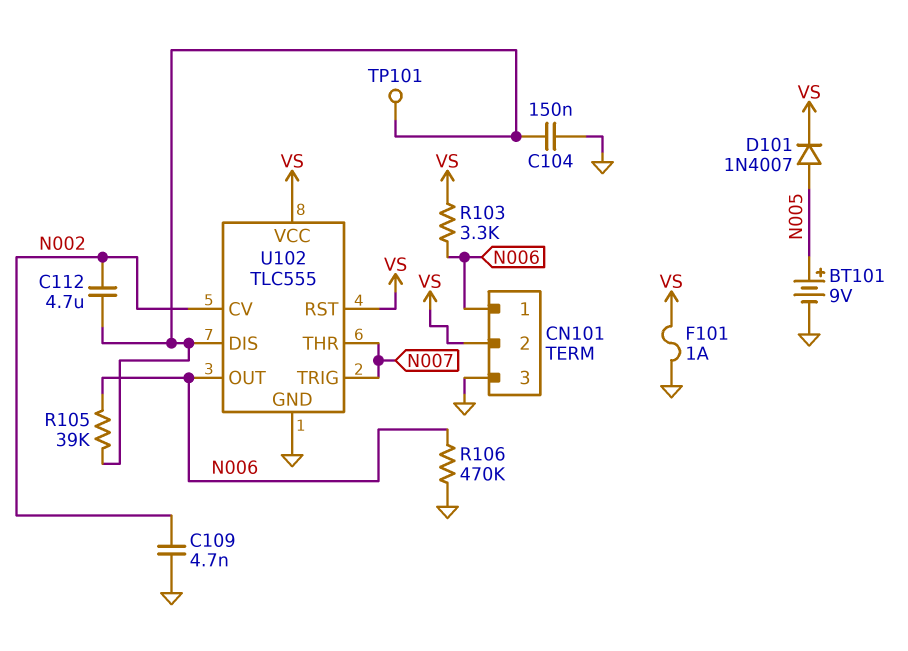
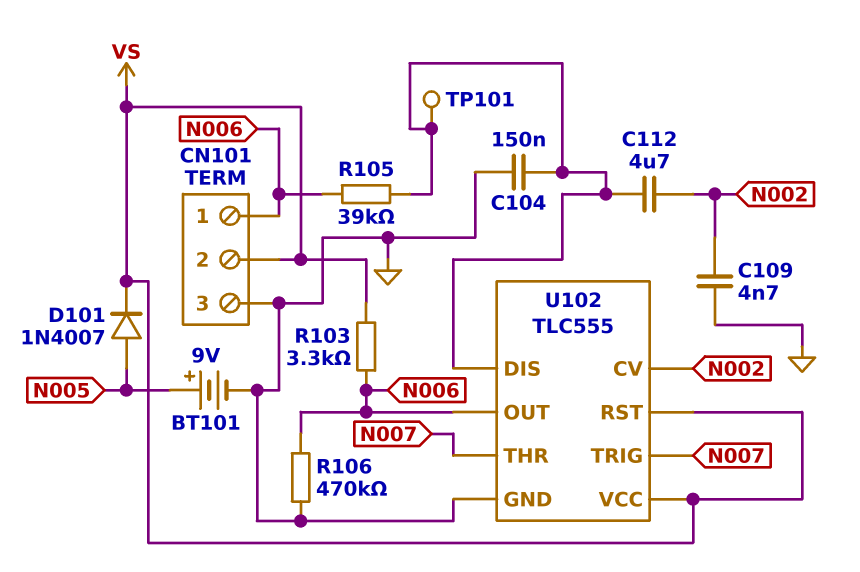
F101: 1A (GND, VS) -> none

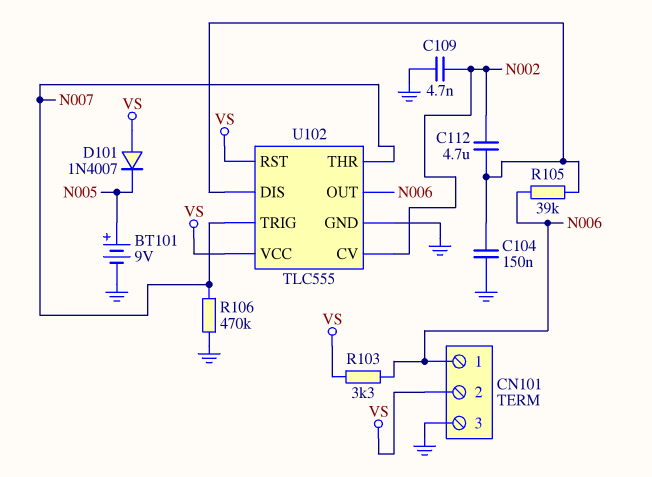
D101: diode 1N4007 (A N005, K VS) -> diode 1N4007 (A VS, K N005)
R106: 470k (GND, N006) -> 470k (GND, N007)
TP101: test point (U102/DIS) -> none

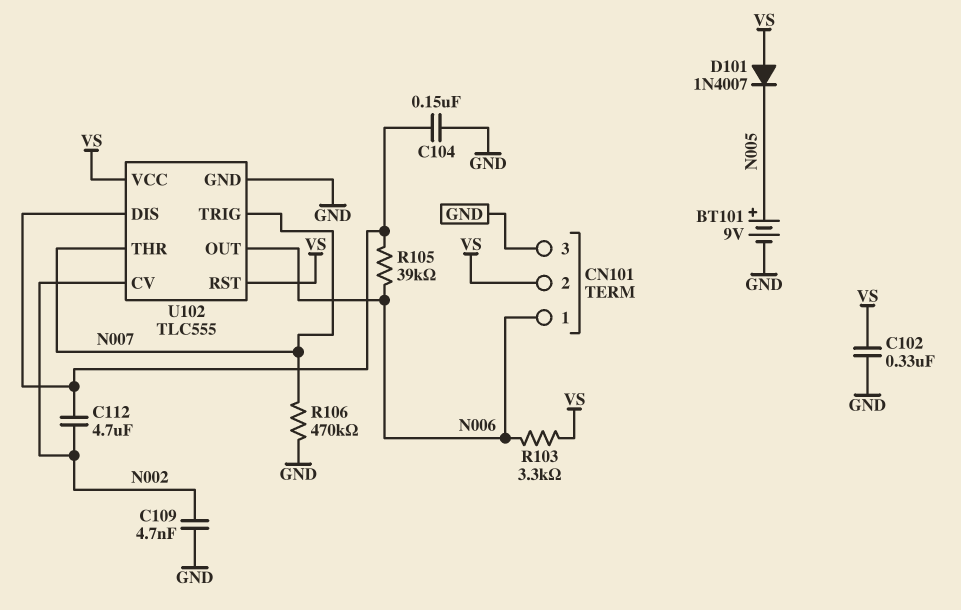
C102: none -> 330nF (GND, VS)

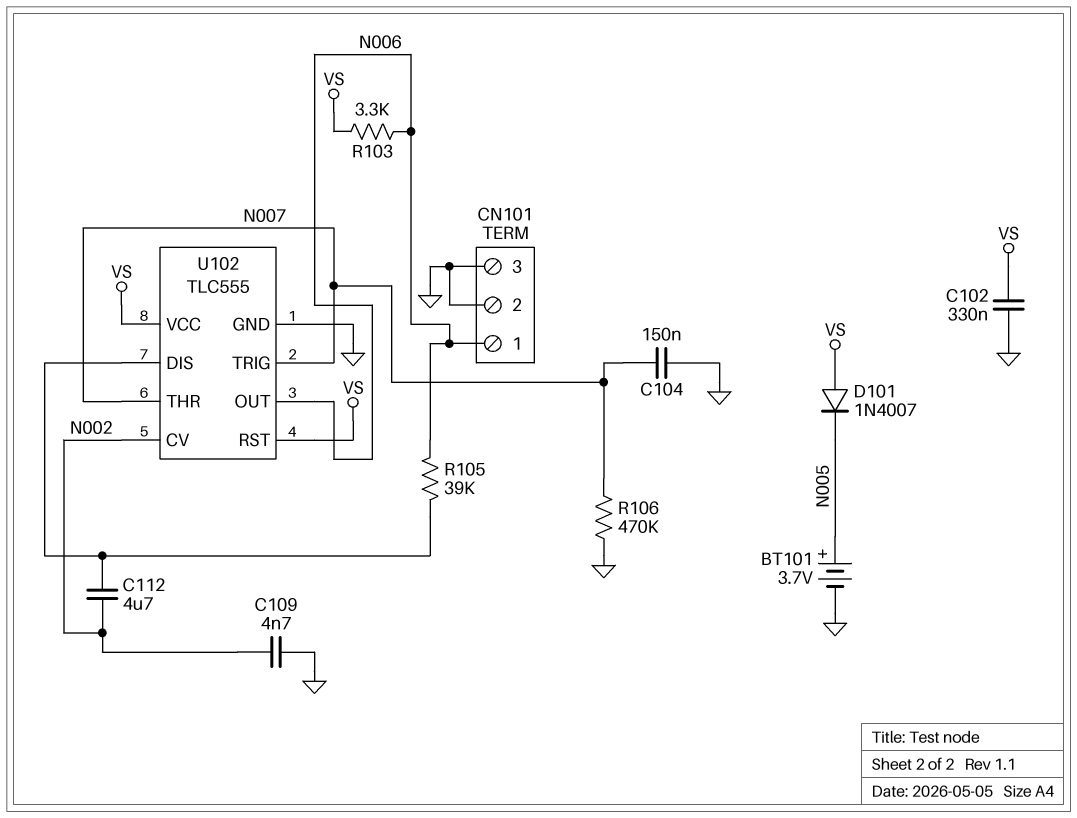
BT101: 9V (plus N005, minus GND) -> 3.7V (plus N005, minus GND)
C104: 150nF (GND, U102/DIS) -> 150nF (GND, N007)
CN101 pin 2: VS -> GND

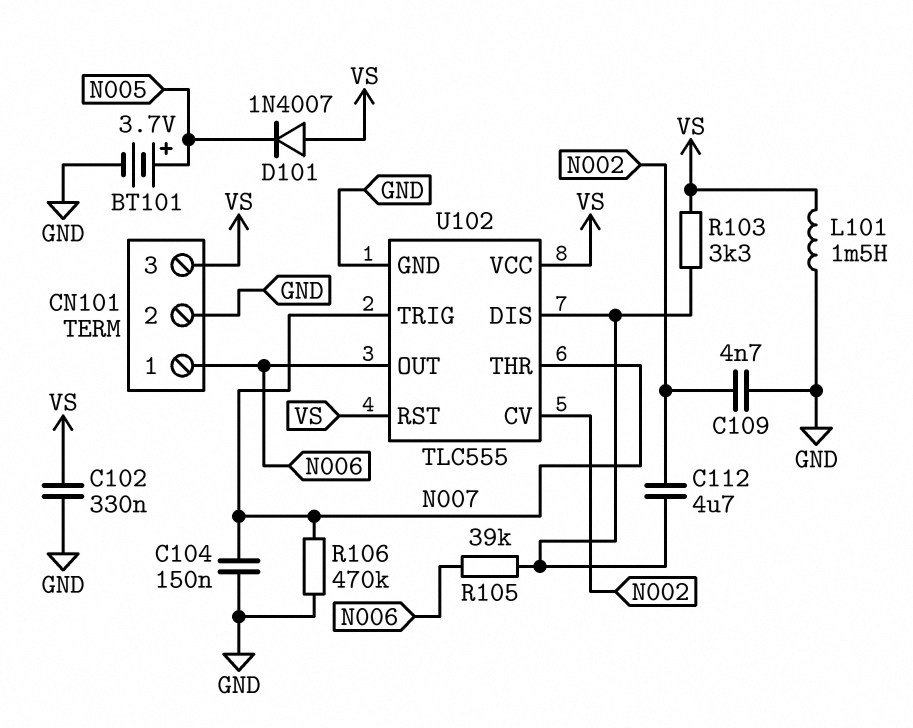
CN101 pin 3: GND -> VS
L101: none -> 1.5mH (GND, VS)
R103: 3.3k (N006, VS) -> 3.3k (U102/DIS, VS)

